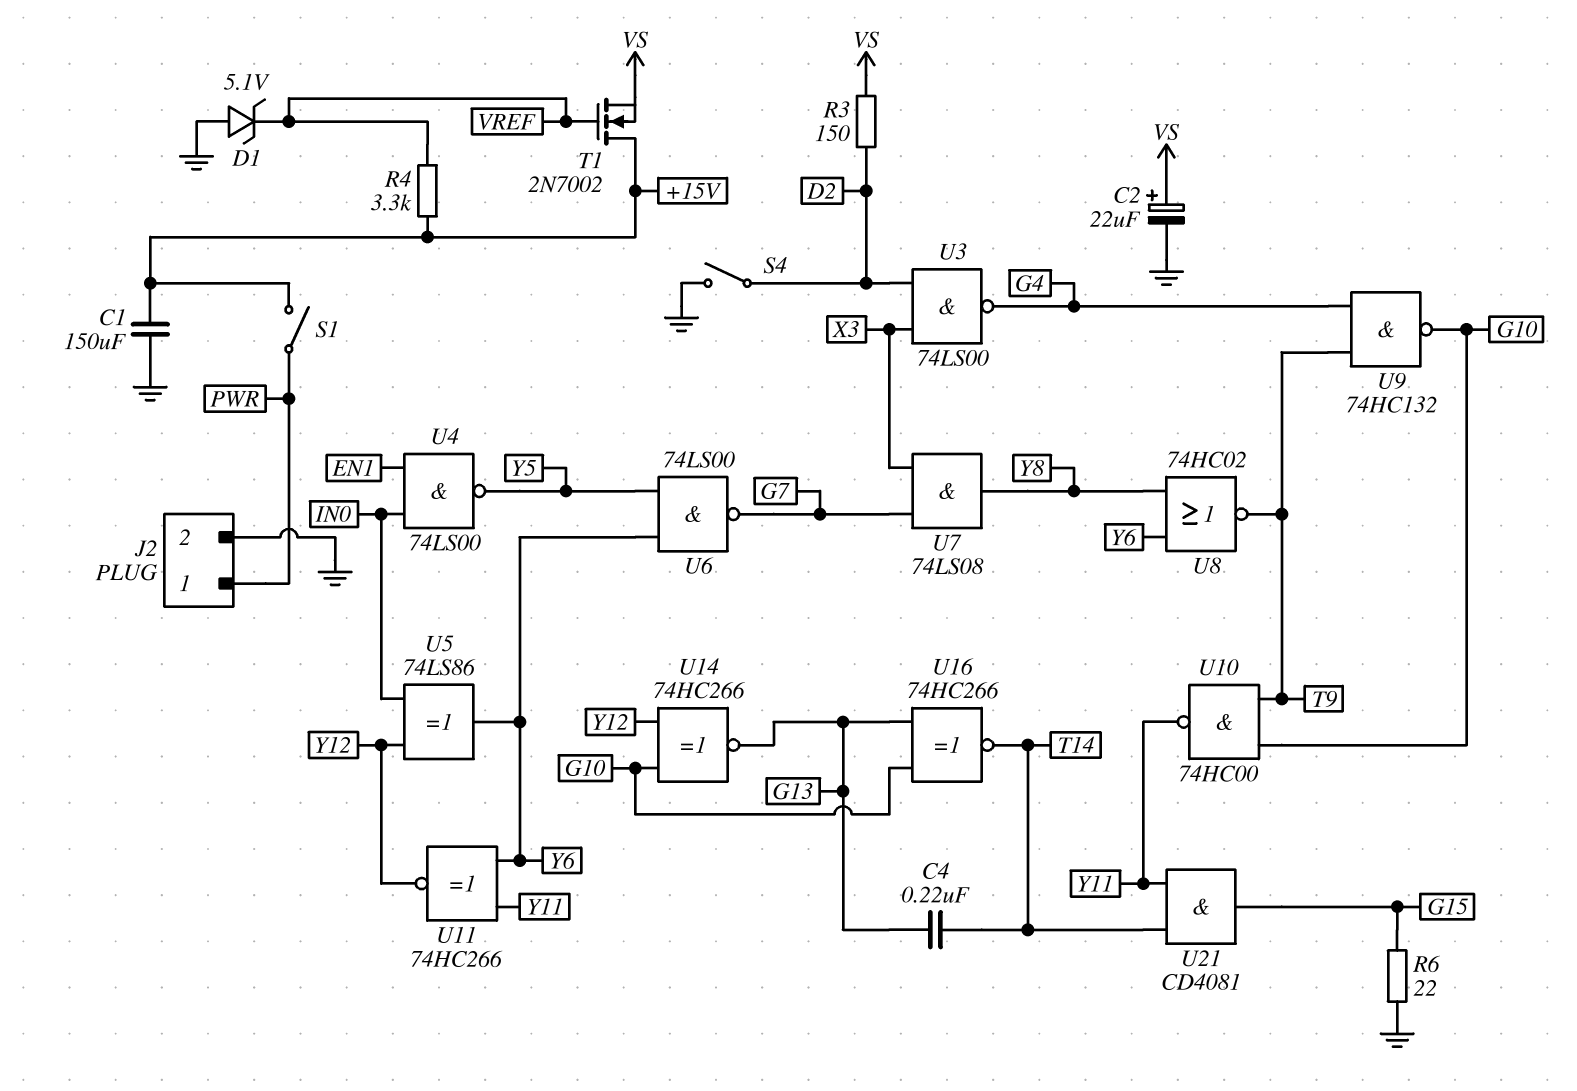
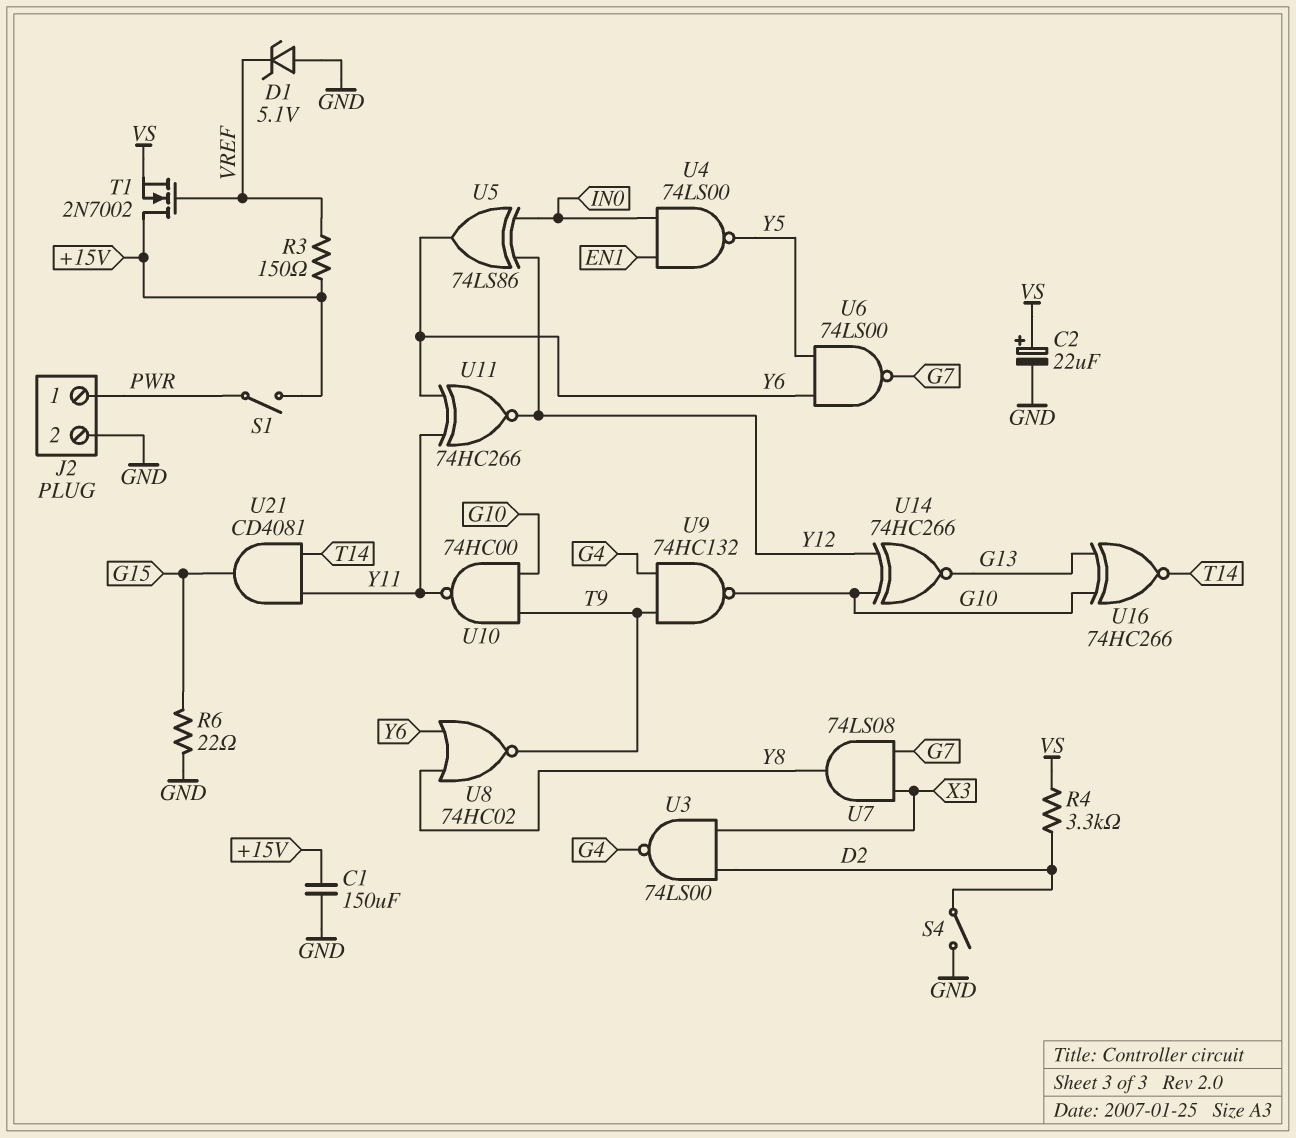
C4: 220nF (G13, T14) -> none
R3: 150 (D2, VS) -> 150 (+15V, VREF)
R4: 3.3k (+15V, VREF) -> 3.3k (D2, VS)

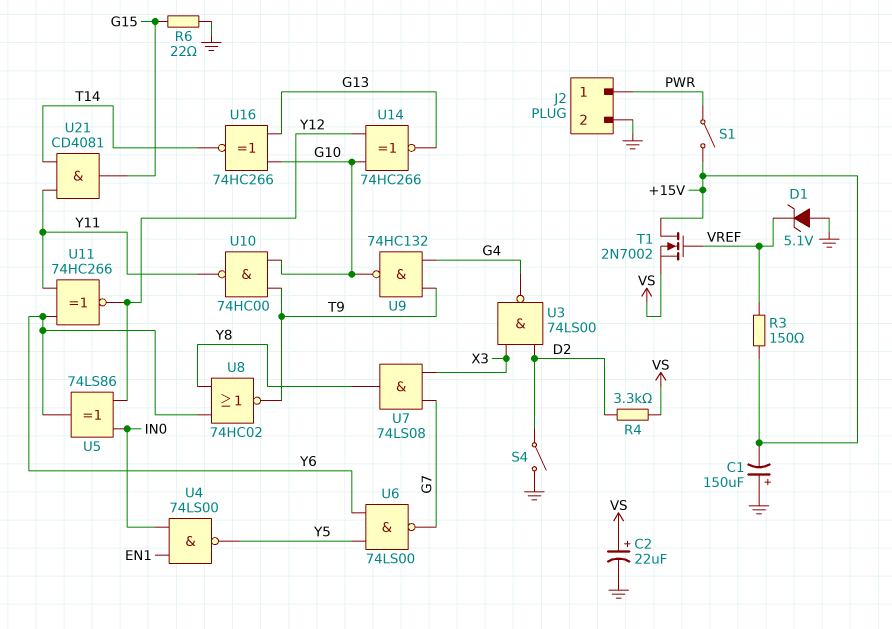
C1: 150uF (+15V, GND) -> 150uF (plus GND, minus +15V)

